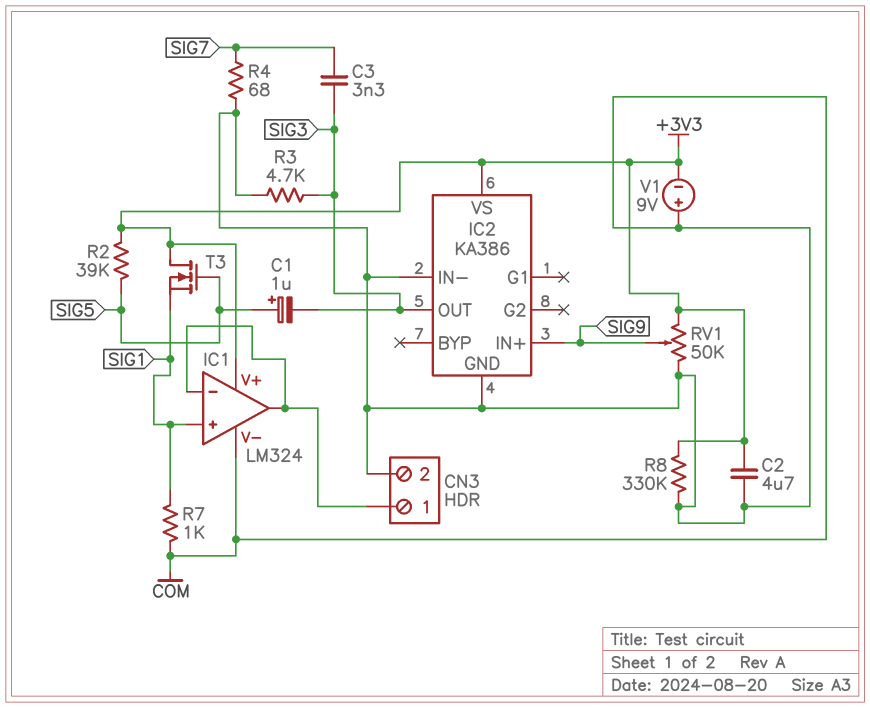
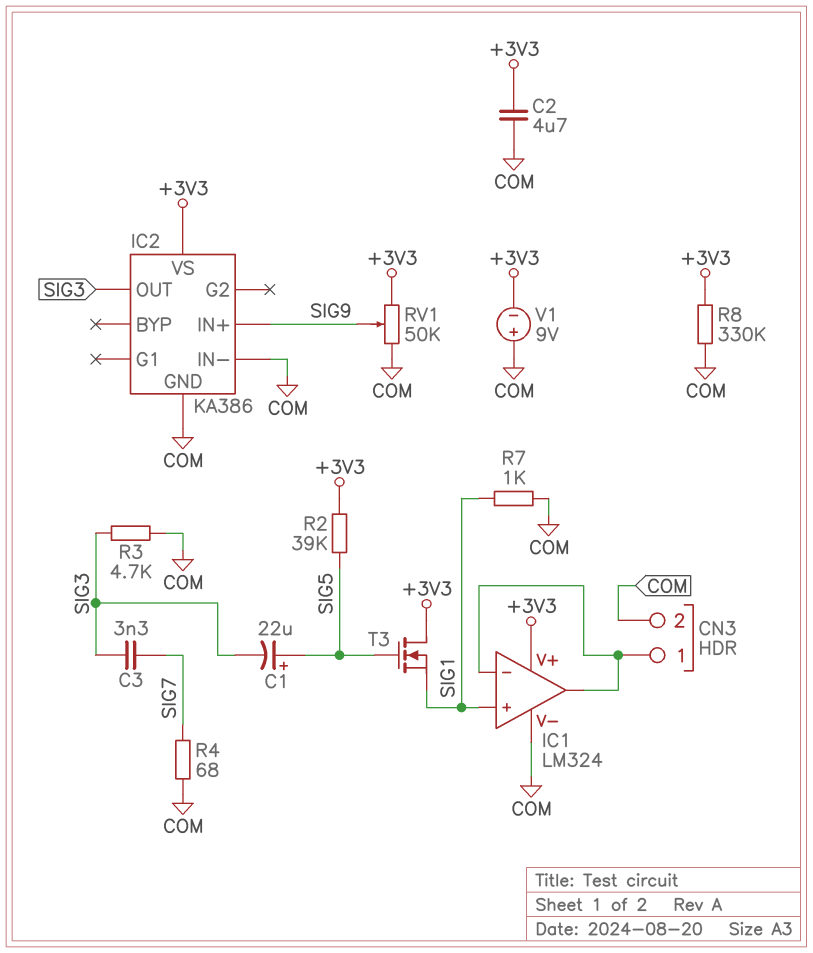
C1: 1uF (plus SIG5, minus SIG3) -> 22uF (plus SIG5, minus SIG3)

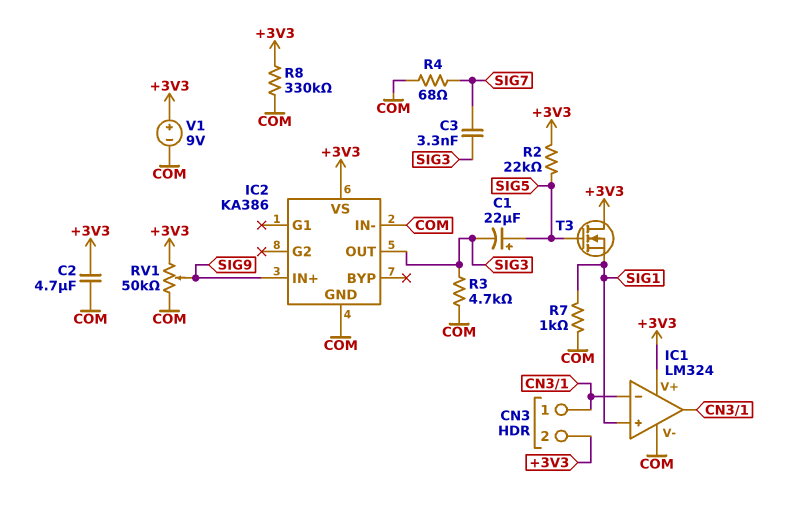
CN3 pin 2: COM -> +3V3
R2: 39k (+3V3, SIG5) -> 22k (+3V3, SIG5)
V1: 9V (plus COM, minus +3V3) -> 9V (plus +3V3, minus COM)

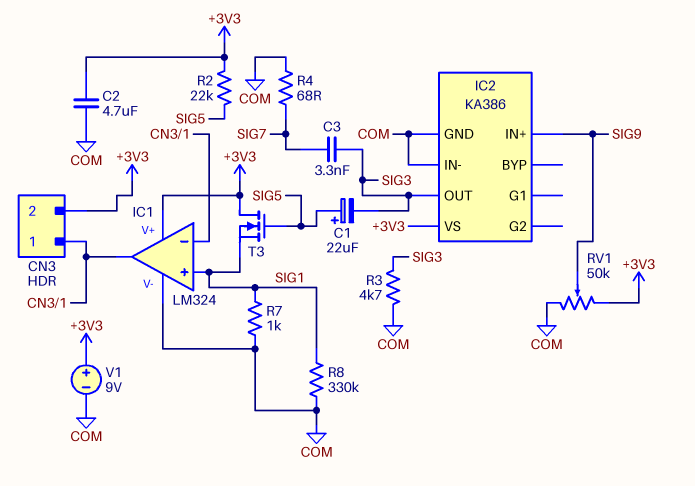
R8: 330k (+3V3, COM) -> 330k (COM, SIG1)

